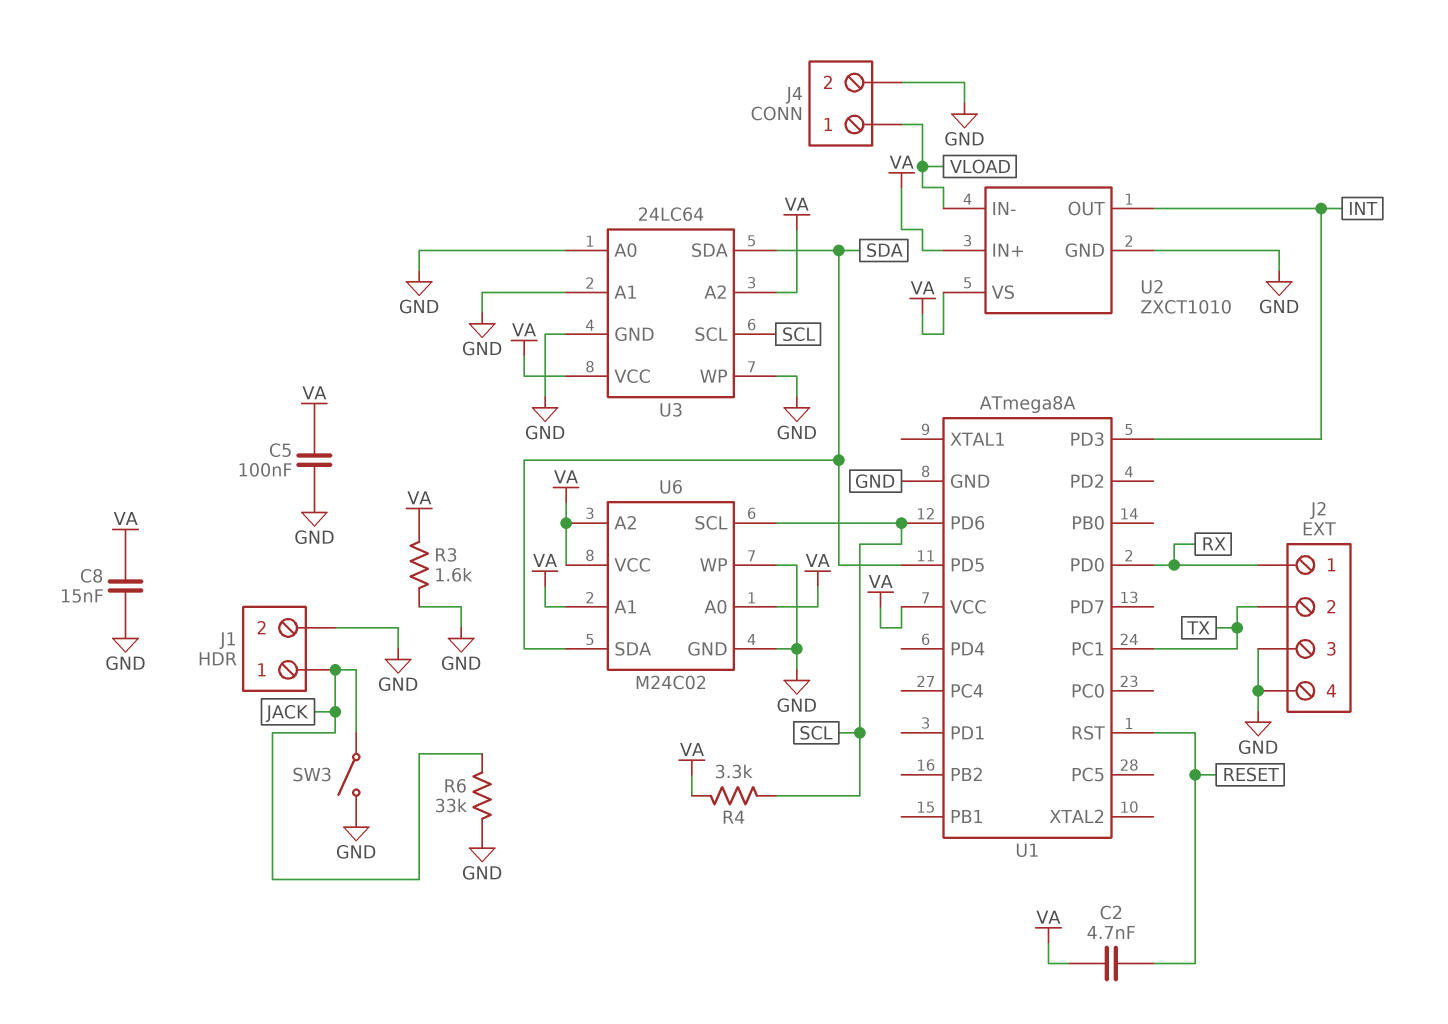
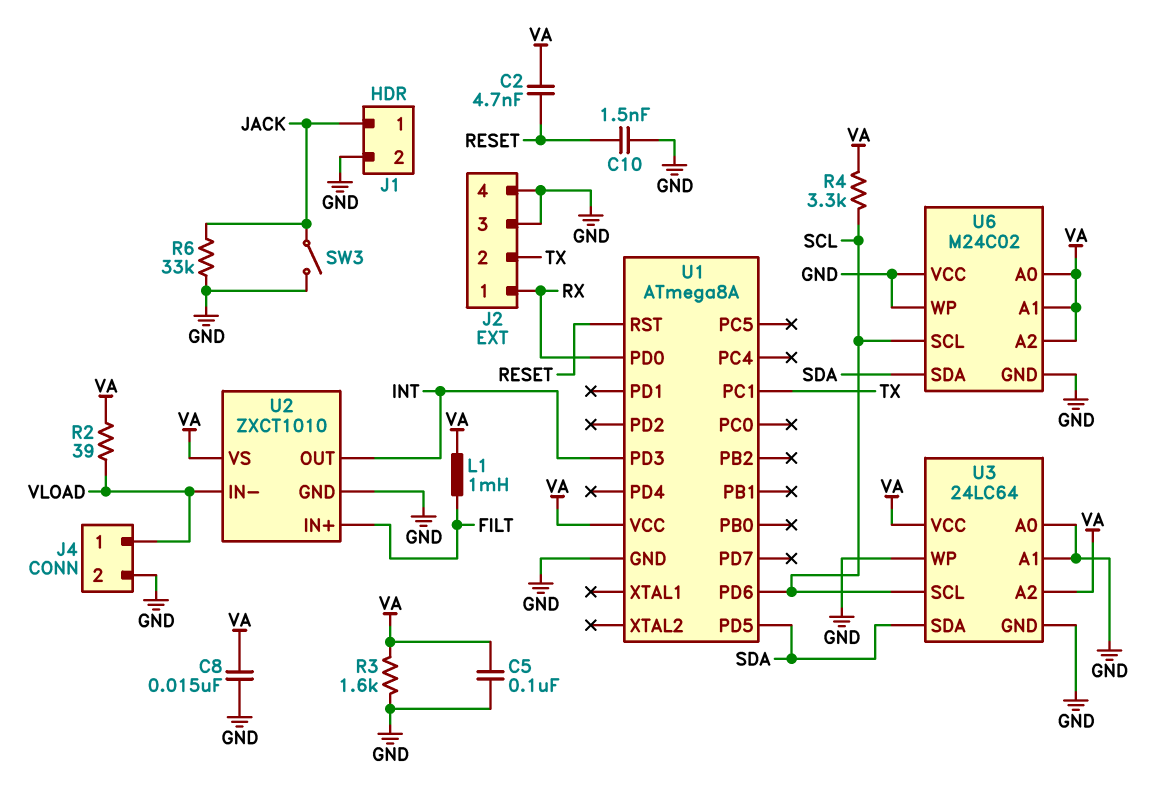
C10: none -> 1.5nF (GND, RESET)
L1: none -> 1mH (FILT, VA)
R2: none -> 39 (VA, VLOAD)
U2 pin IN+: VA -> FILT
U6 pin VCC: VA -> GND

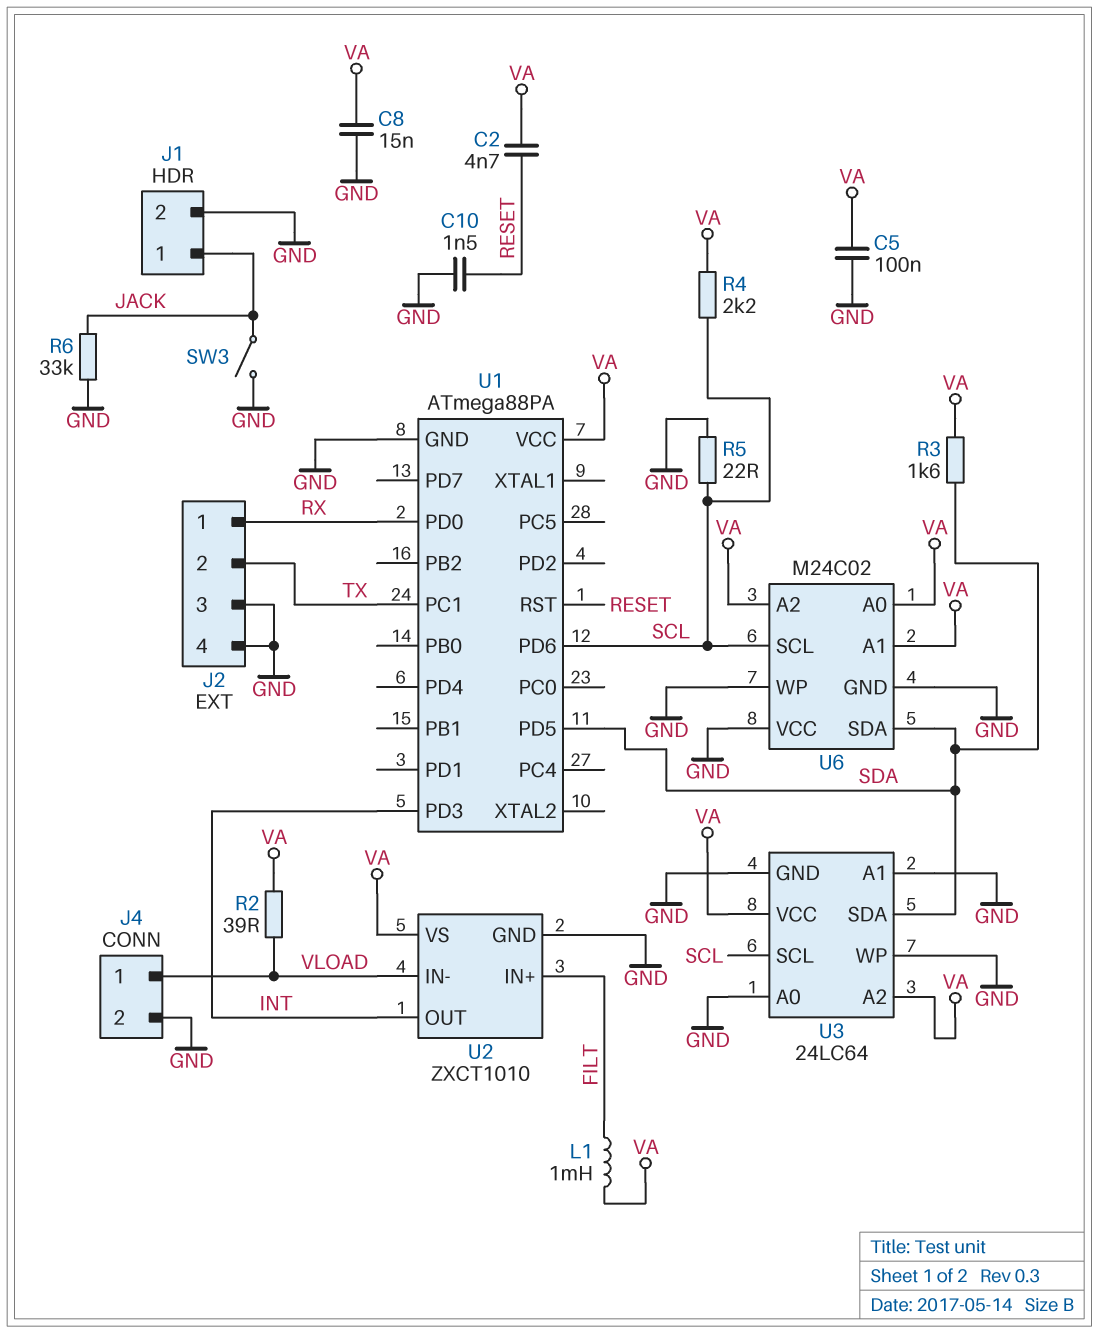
R3: 1.6k (GND, VA) -> 1.6k (SDA, VA)
R4: 3.3k (SCL, VA) -> 2.2k (SCL, VA)
R5: none -> 22 (GND, SCL)
U1: ATmega8A -> ATmega88PA

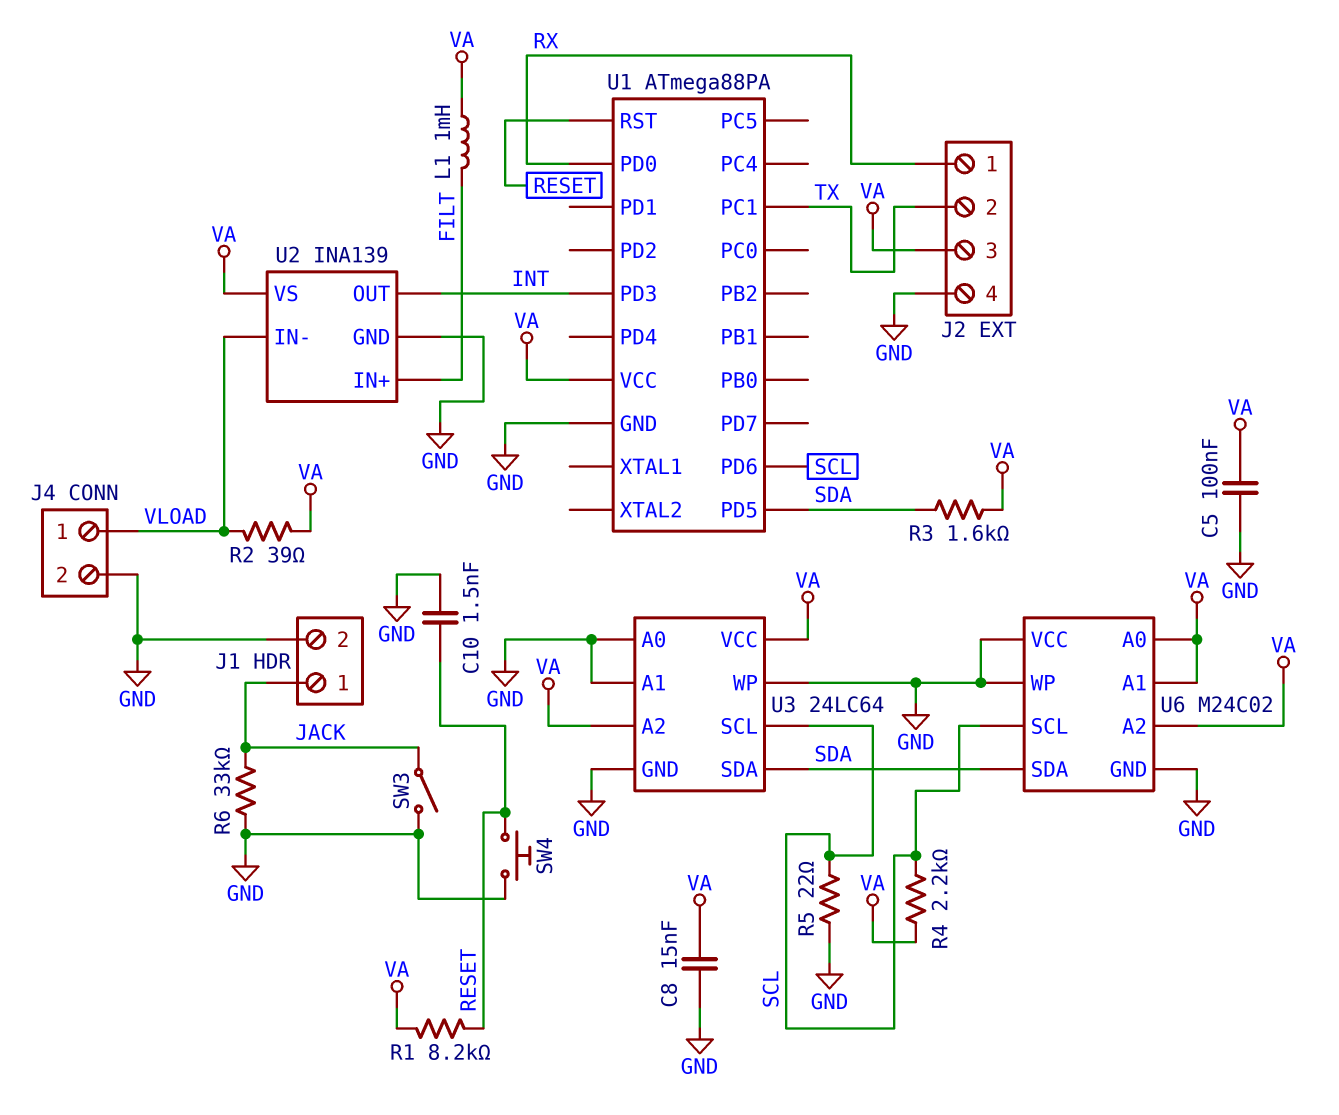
C2: 4.7nF (RESET, VA) -> none
J2 pin 3: GND -> VA
R1: none -> 8.2k (RESET, VA)
SW4: none -> button (GND, RESET)
U2: ZXCT1010 -> INA139

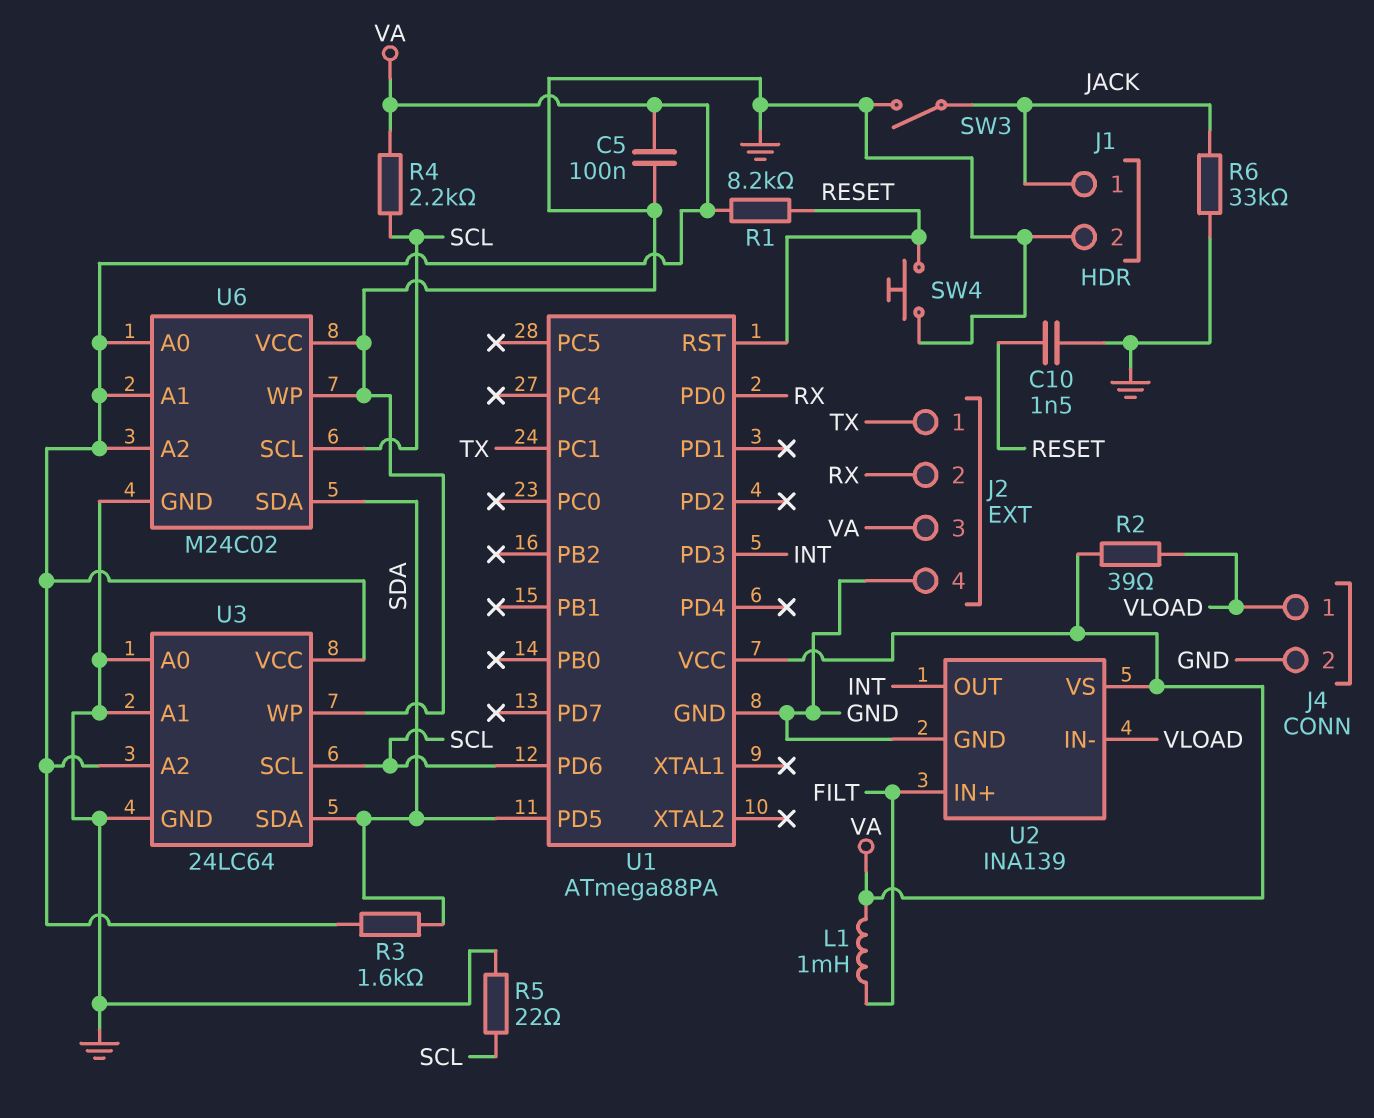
C8: 15nF (GND, VA) -> none
J2 pin 1: RX -> TX
J2 pin 2: TX -> RX

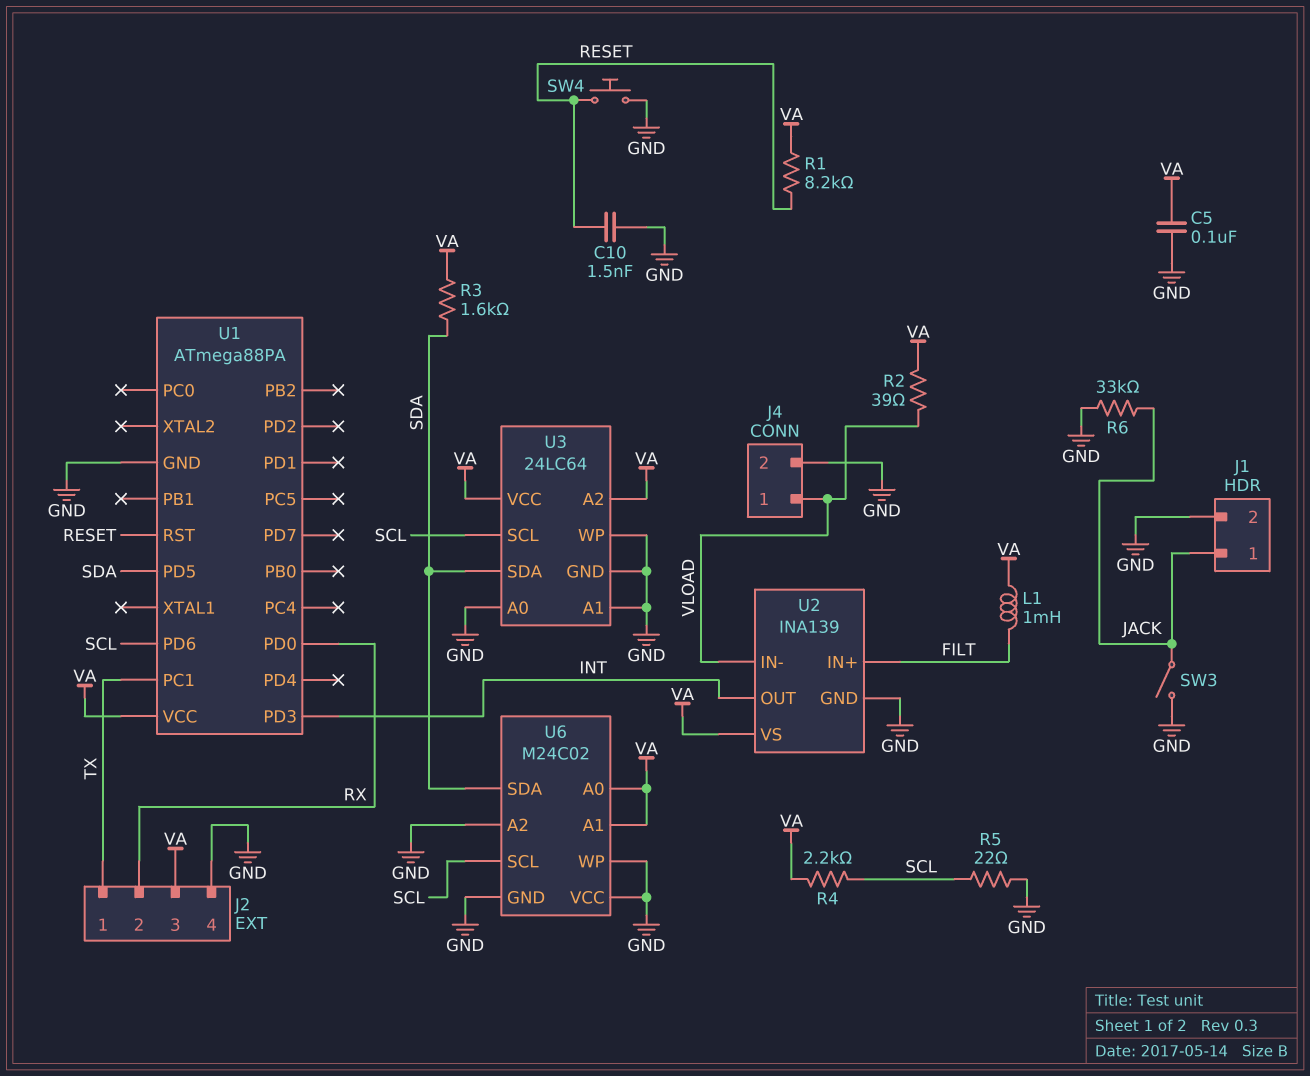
U6 pin A2: VA -> GND

